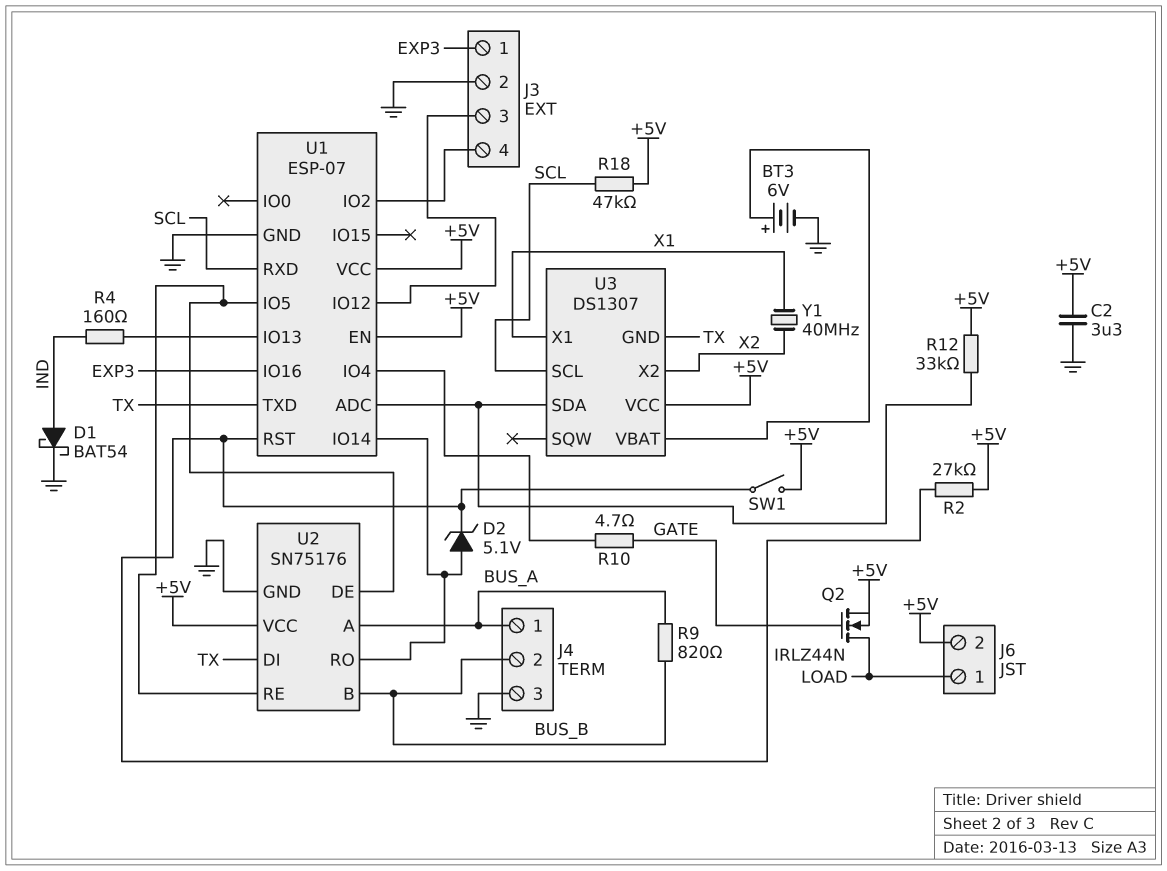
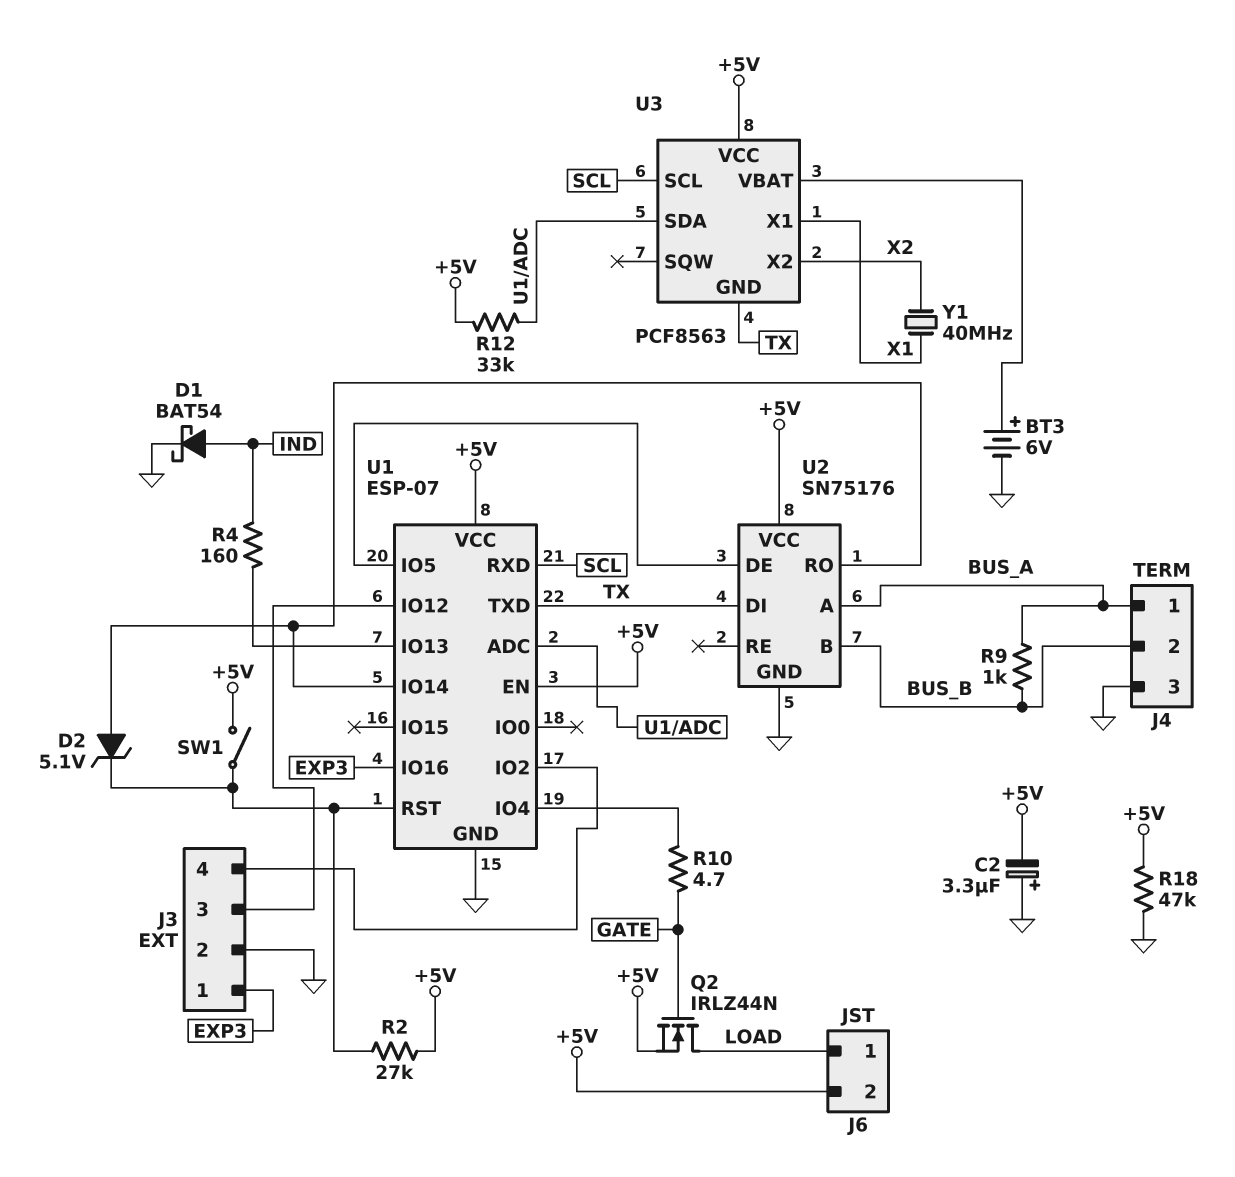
C2: 3.3uF (+5V, GND) -> 3.3uF (plus GND, minus +5V)
R9: 820 (BUS_A, BUS_B) -> 1k (BUS_A, BUS_B)
R18: 47k (+5V, SCL) -> 47k (+5V, GND)
U2 pin RE: U1/IO5 -> none
U3: DS1307 -> PCF8563

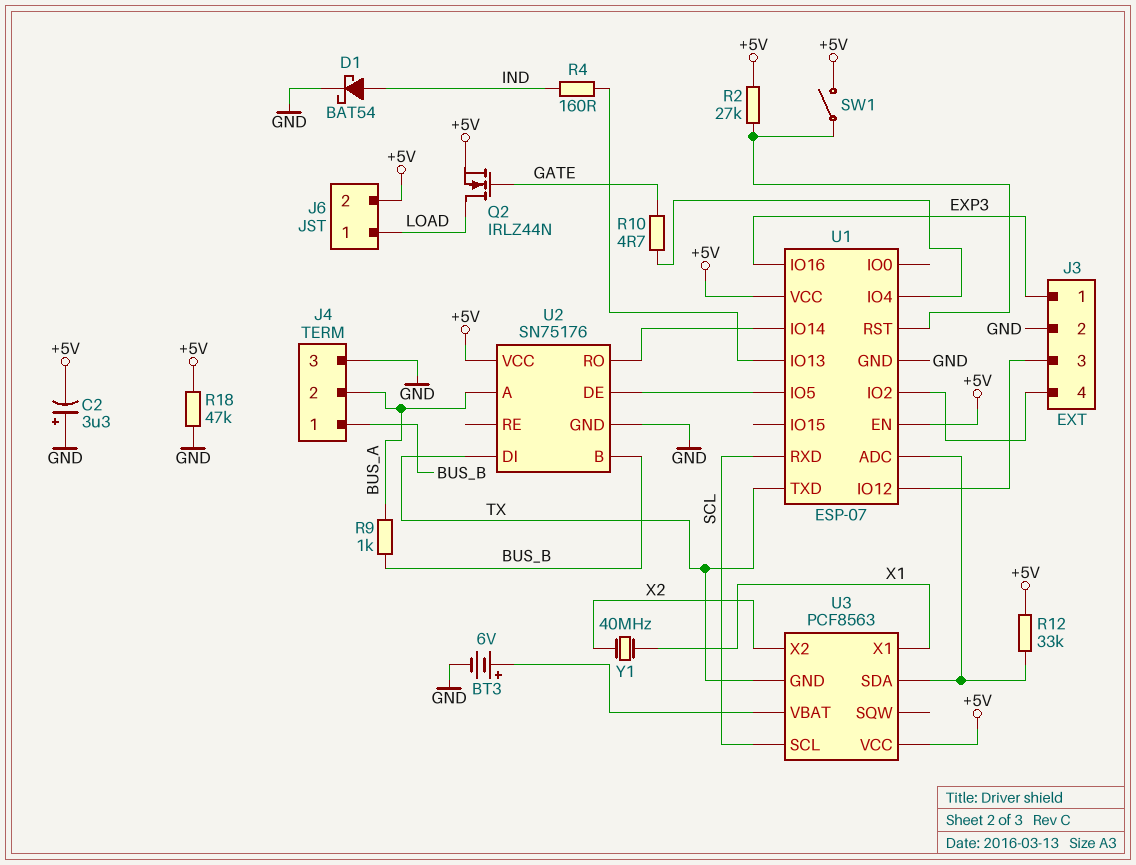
D2: zener 5.1V (A U1/IO14, K U1/RST) -> none
J4 pin 1: BUS_A -> BUS_B
J4 pin 2: BUS_B -> BUS_A

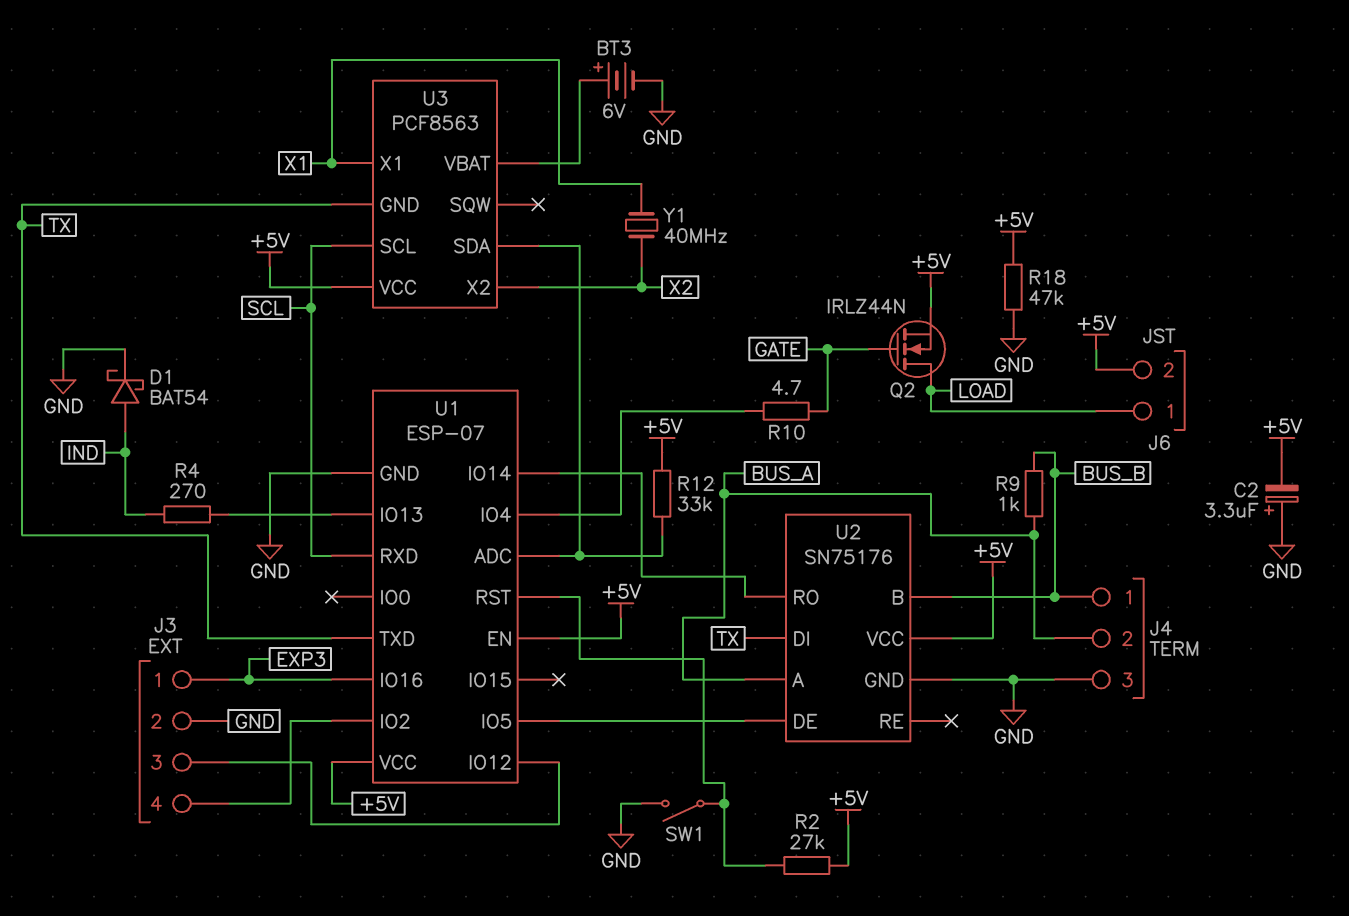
R4: 160 (IND, U1/IO13) -> 270 (IND, U1/IO13)
SW1: switch (+5V, U1/RST) -> switch (GND, U1/RST)

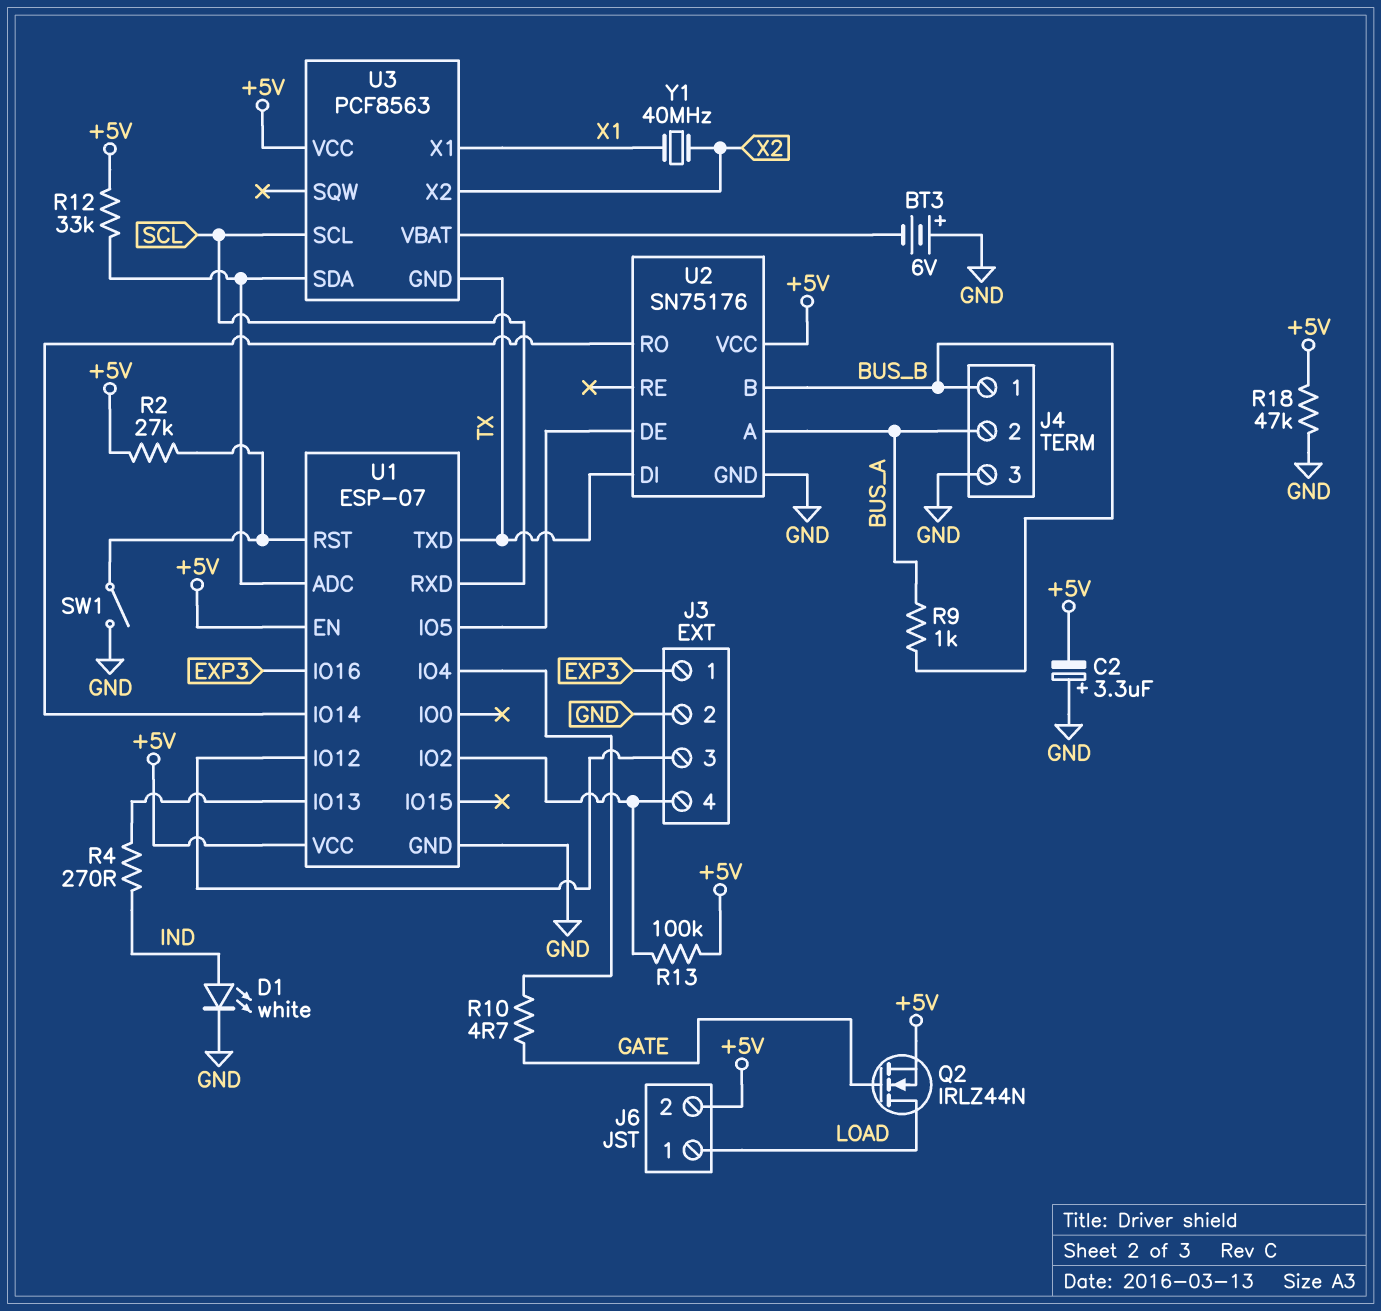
BT3: 6V (plus U3/VBAT, minus GND) -> 6V (plus GND, minus U3/VBAT)
D1: schottky BAT54 (A IND, K GND) -> LED white (A IND, K GND)
R13: none -> 100k (+5V, J3/4)

